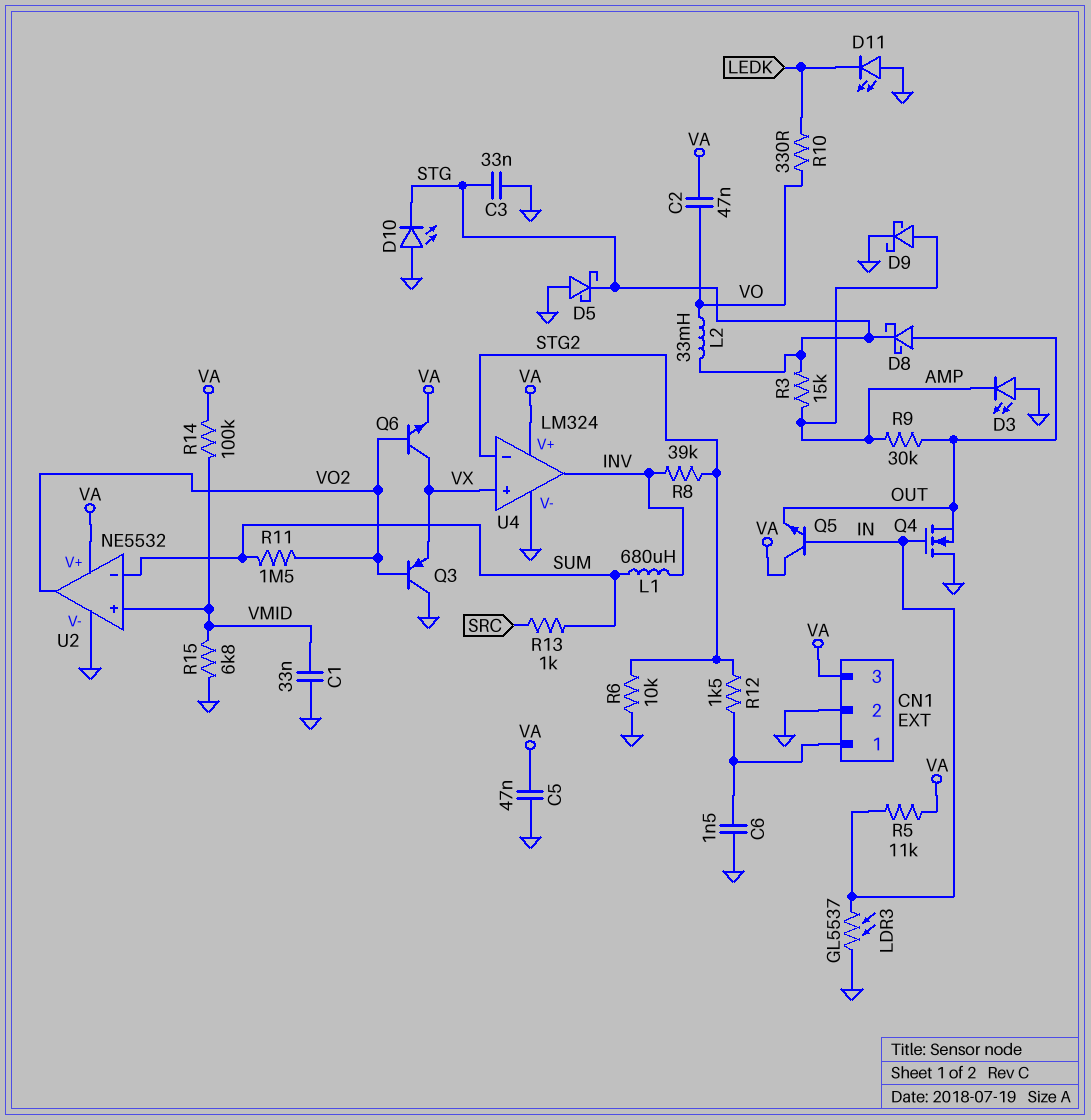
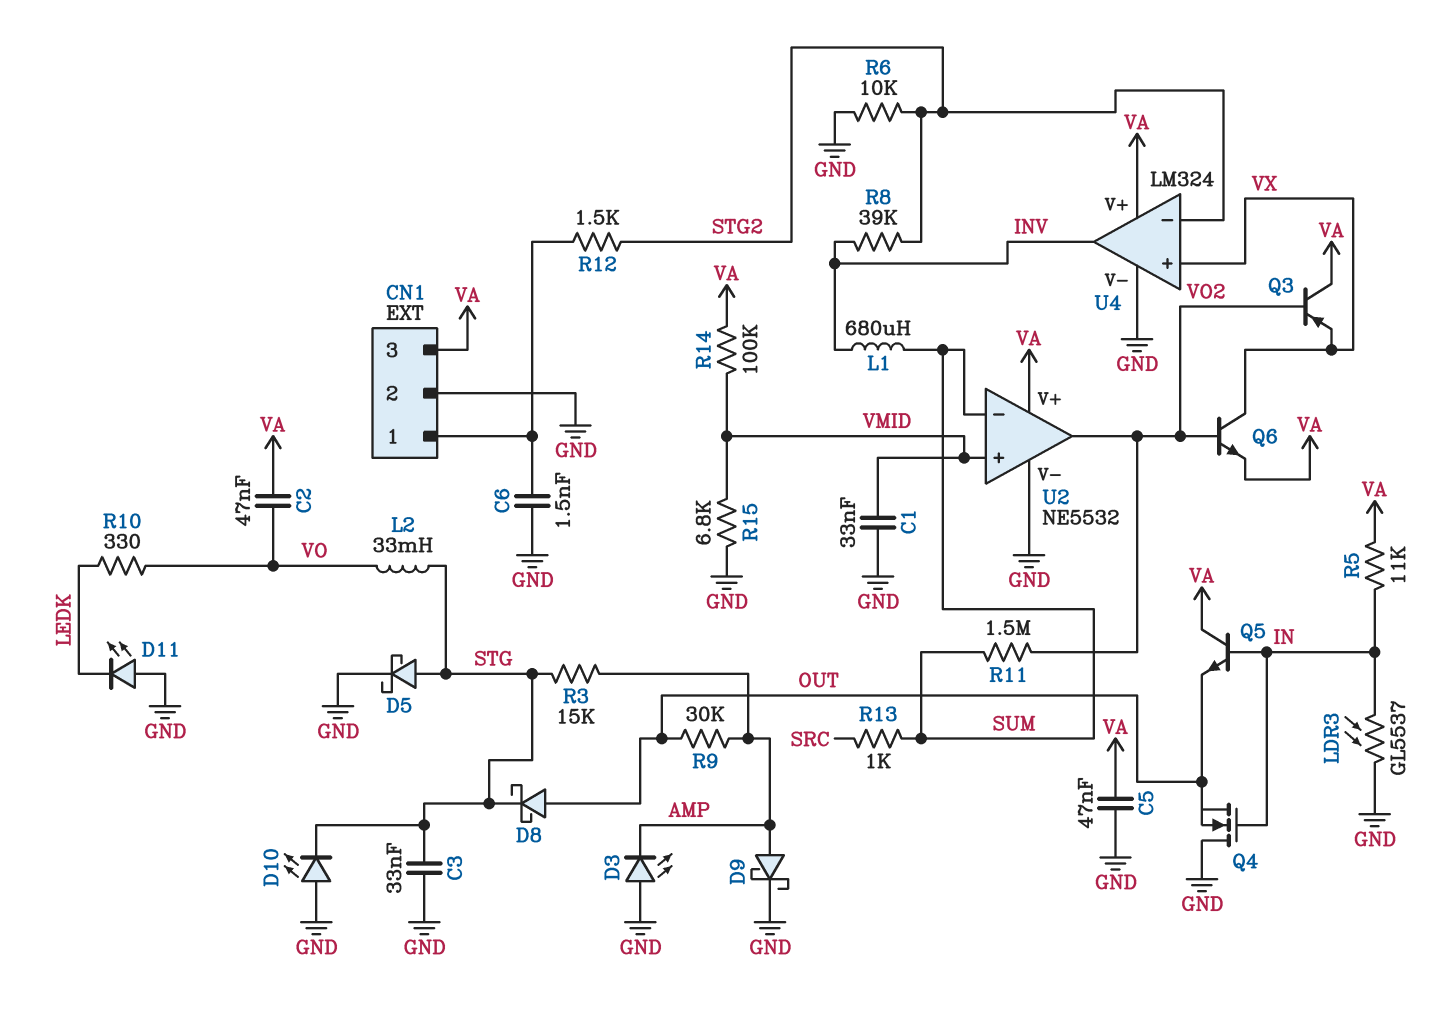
D5: schottky (A GND, K STG) -> schottky (A STG, K GND)
Q3: PNP (B VO2, C GND, E VX) -> PNP (B VO2, C VA, E VX)

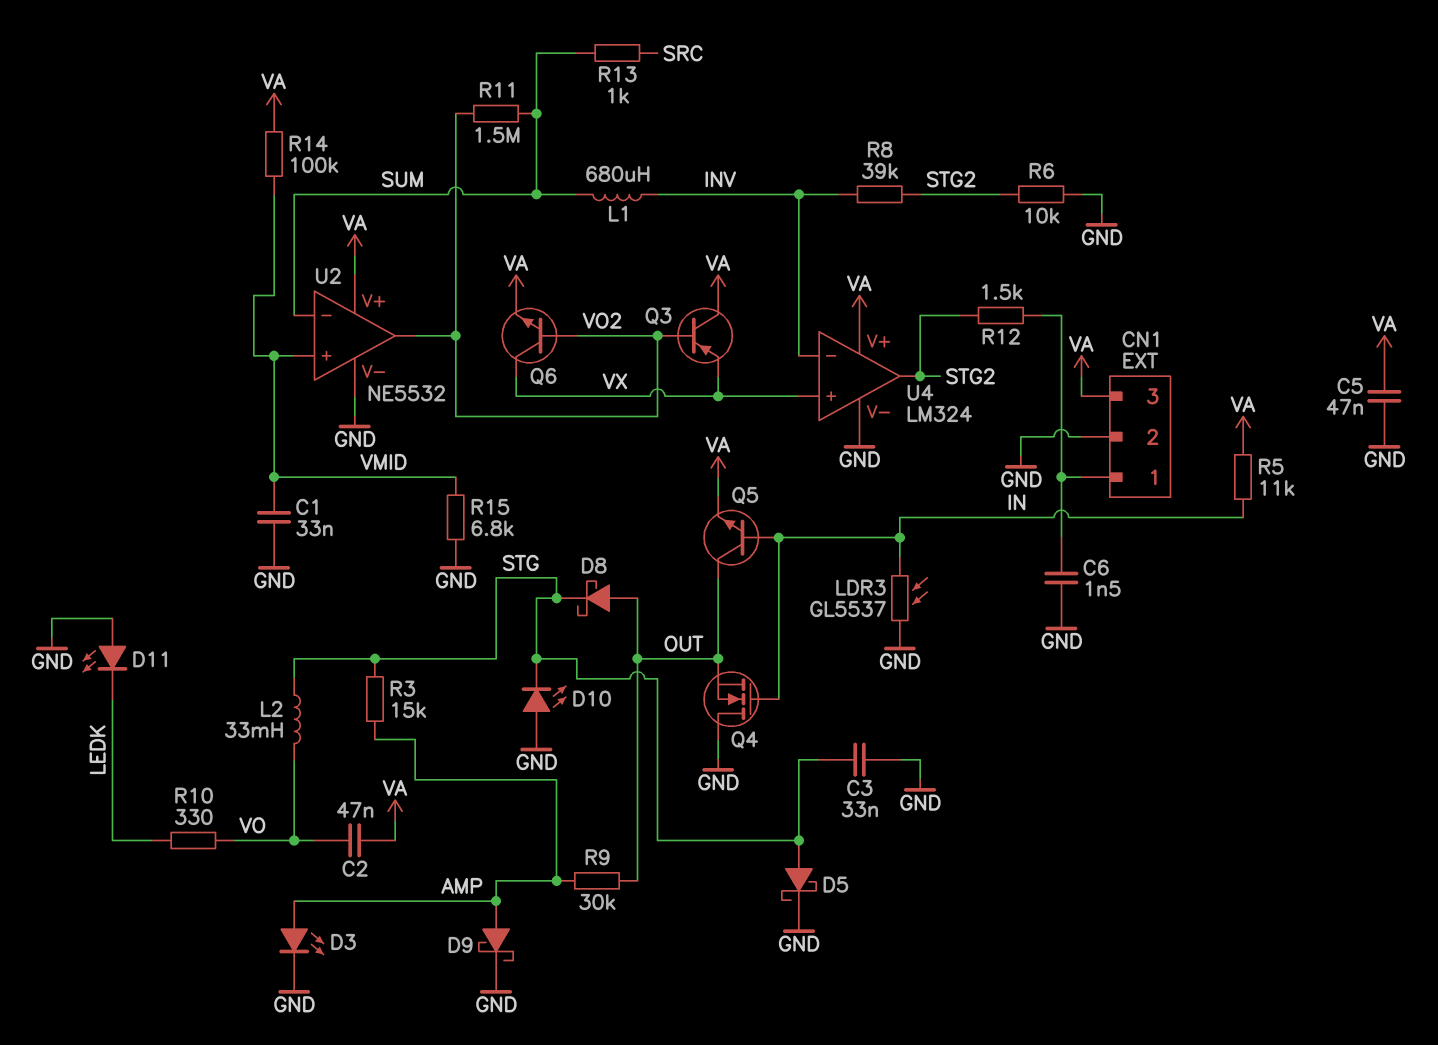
D3: LED (A GND, K AMP) -> LED (A AMP, K GND)
Q5: NPN (B IN, C VA, E OUT) -> NPN (B IN, C OUT, E VA)
U4 pin in-: STG2 -> INV
U4 pin out: INV -> STG2

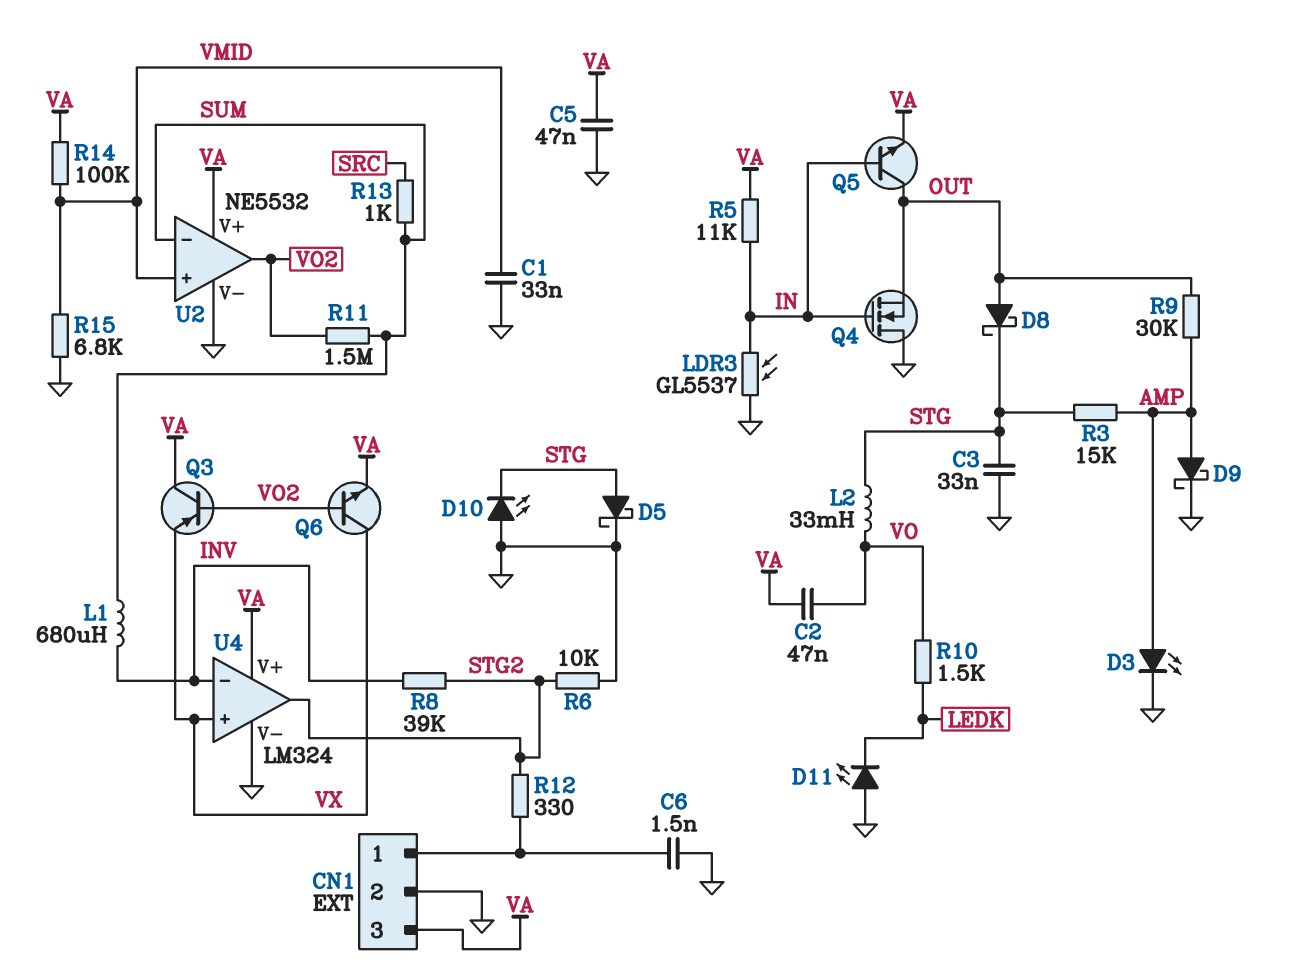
R10: 330 (LEDK, VO) -> 1.5k (LEDK, VO)
R12: 1.5k (CN1/1, STG2) -> 330 (CN1/1, STG2)

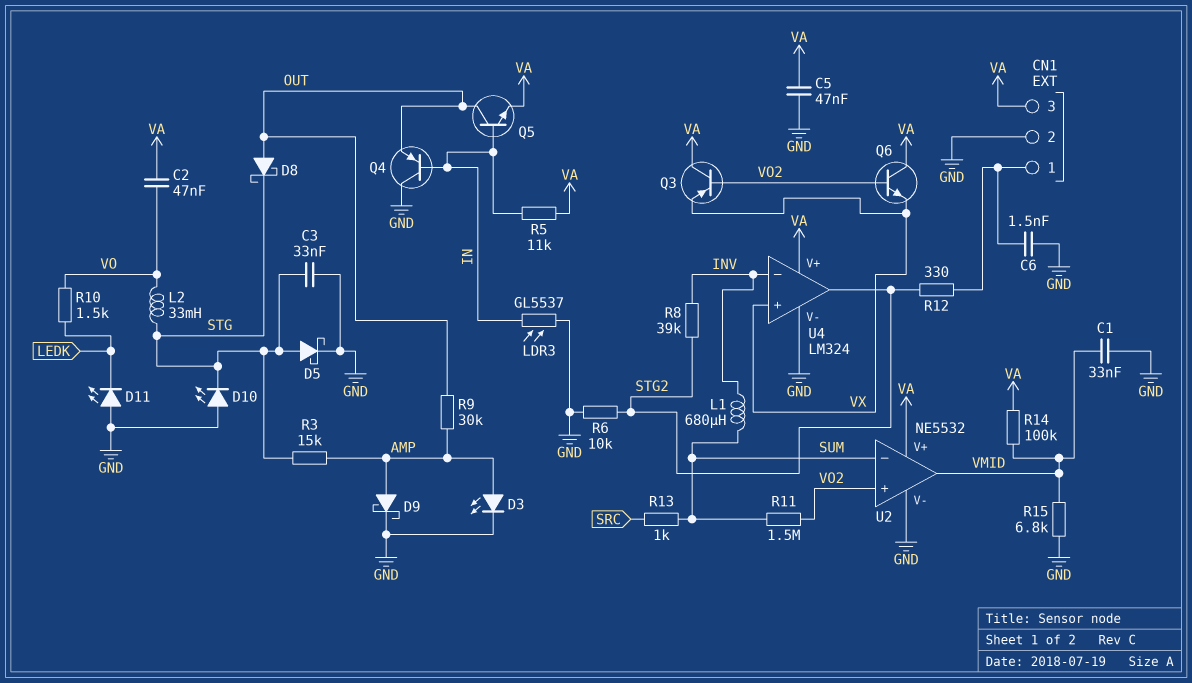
Q4: NMOS (G IN, D GND, S OUT) -> PNP (B IN, C GND, E OUT)
Q6: NPN (B VO2, C VX, E VA) -> NPN (B VO2, C VA, E VX)
U2 pin in+: VMID -> VO2
U2 pin out: VO2 -> VMID

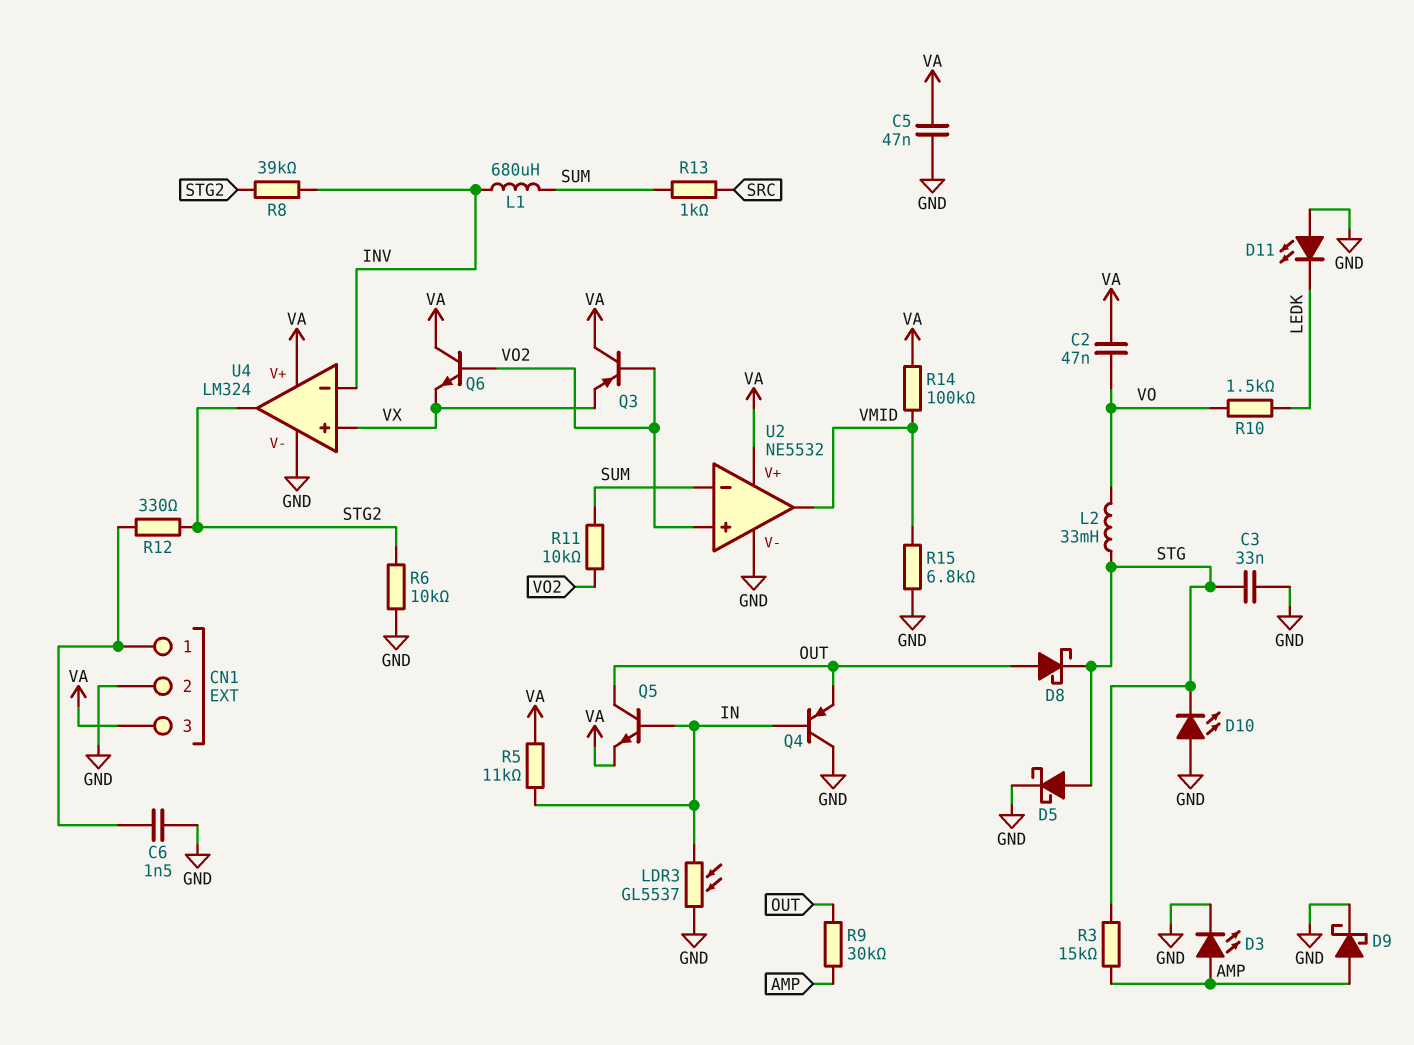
C1: 33nF (GND, VMID) -> none
R11: 1.5M (SUM, VO2) -> 10k (SUM, VO2)

